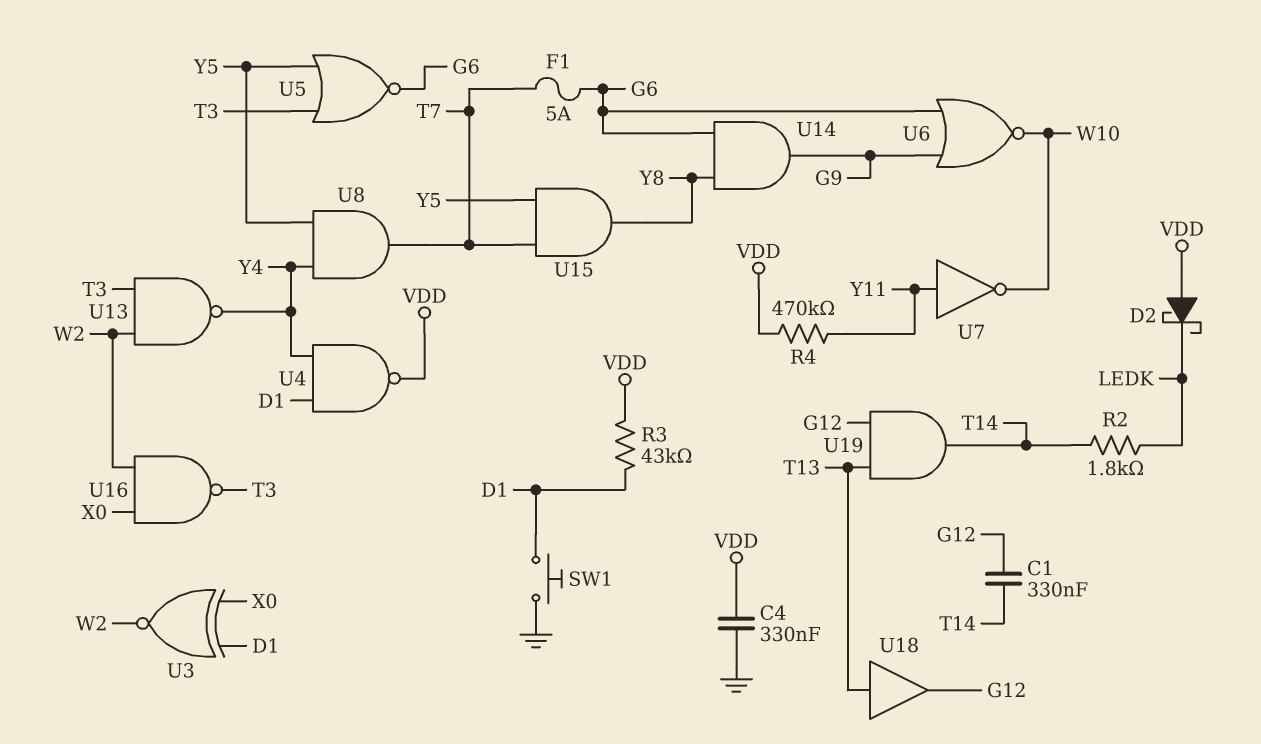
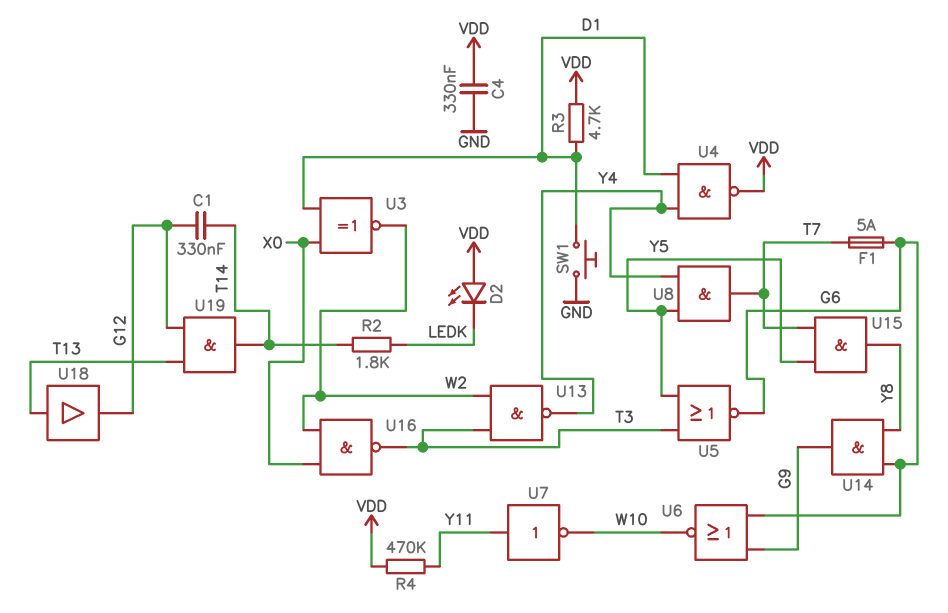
D2: schottky (A VDD, K LEDK) -> LED (A VDD, K LEDK)
R3: 43k (D1, VDD) -> 4.7k (D1, VDD)

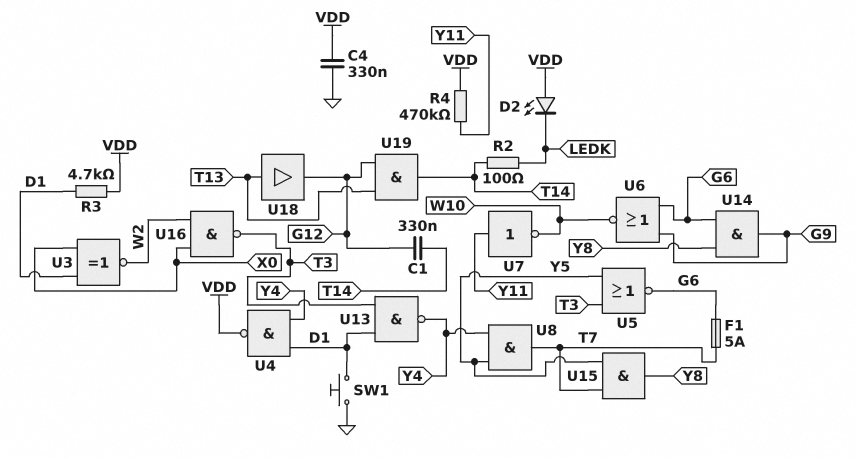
R2: 1.8k (LEDK, T14) -> 100 (LEDK, T14)
U13: NAND (in T3, in W2, out Y4) -> NAND (in D1, in T3, out Y4)

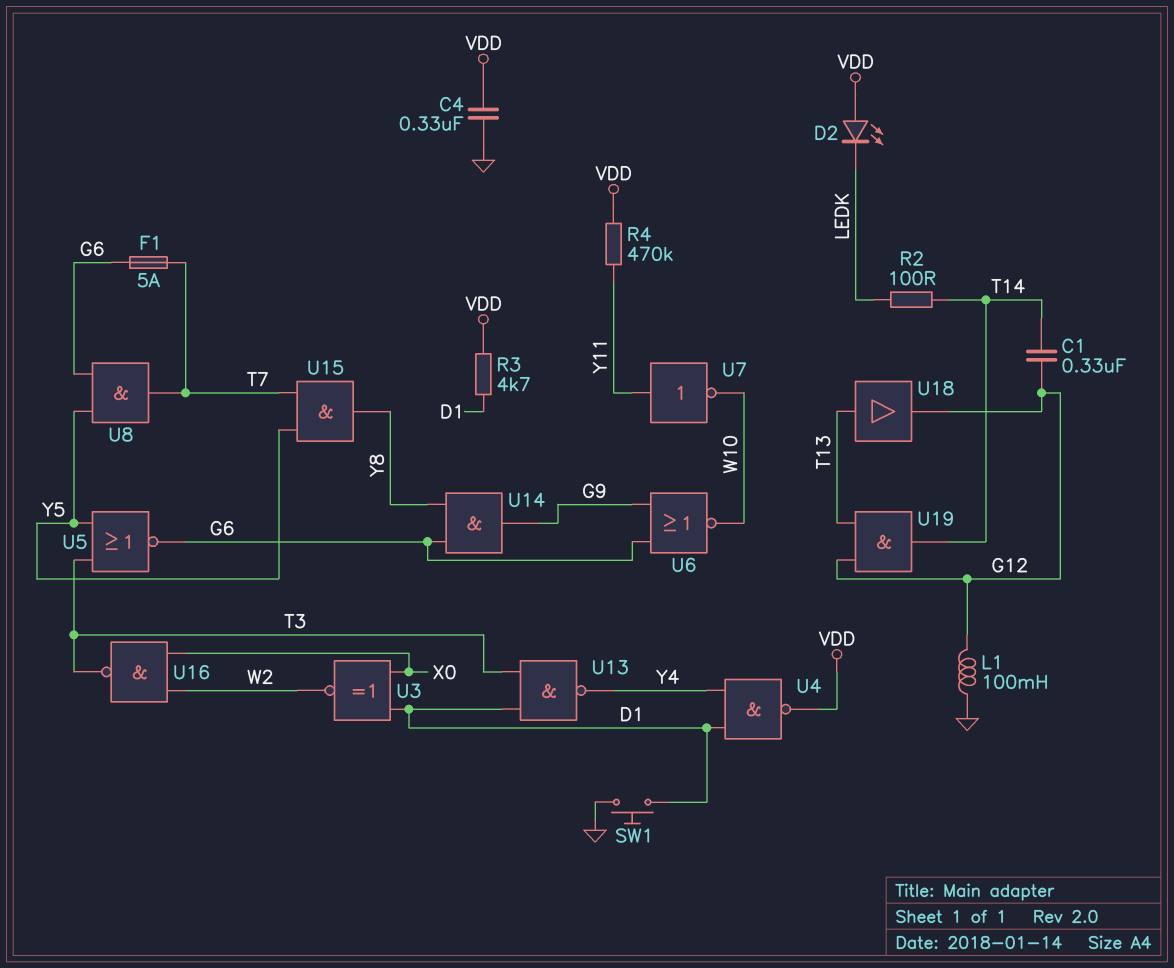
L1: none -> 100mH (G12, GND)
U8: AND (in Y4, in Y5, out T7) -> AND (in G6, in Y5, out T7)

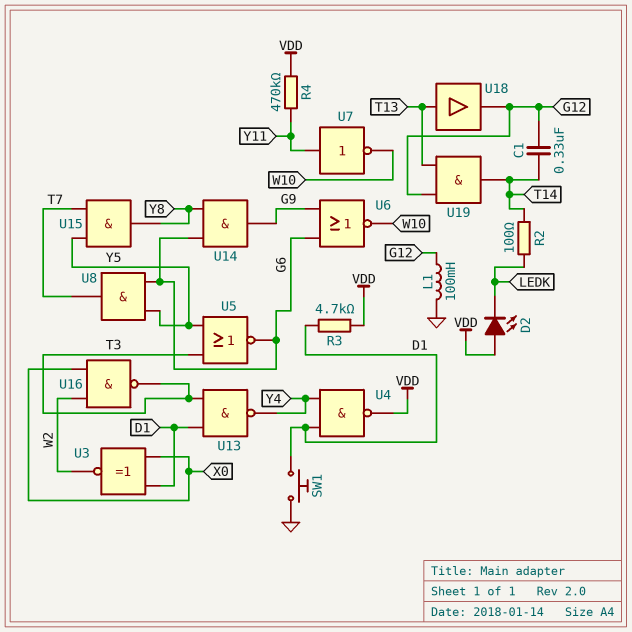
C4: 330nF (GND, VDD) -> none
F1: 5A (G6, T7) -> none

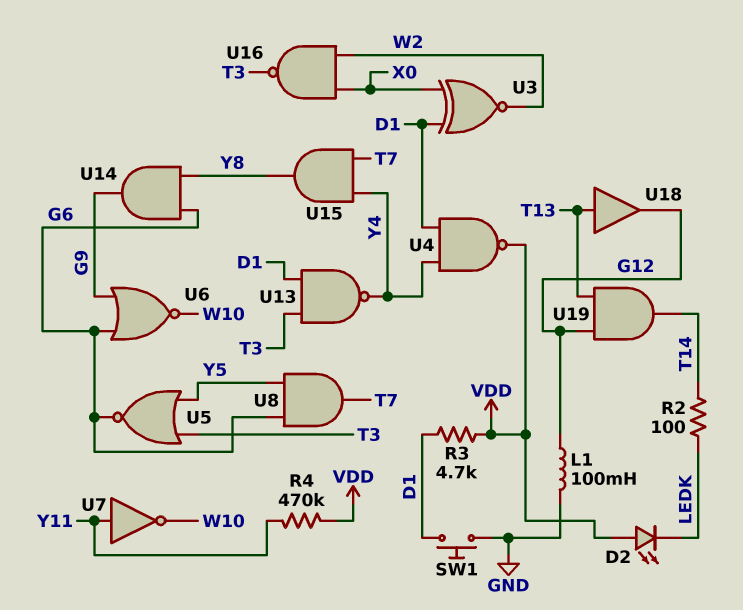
C1: 330nF (G12, T14) -> none
U15: AND (in T7, in Y5, out Y8) -> AND (in T7, in Y4, out Y8)

